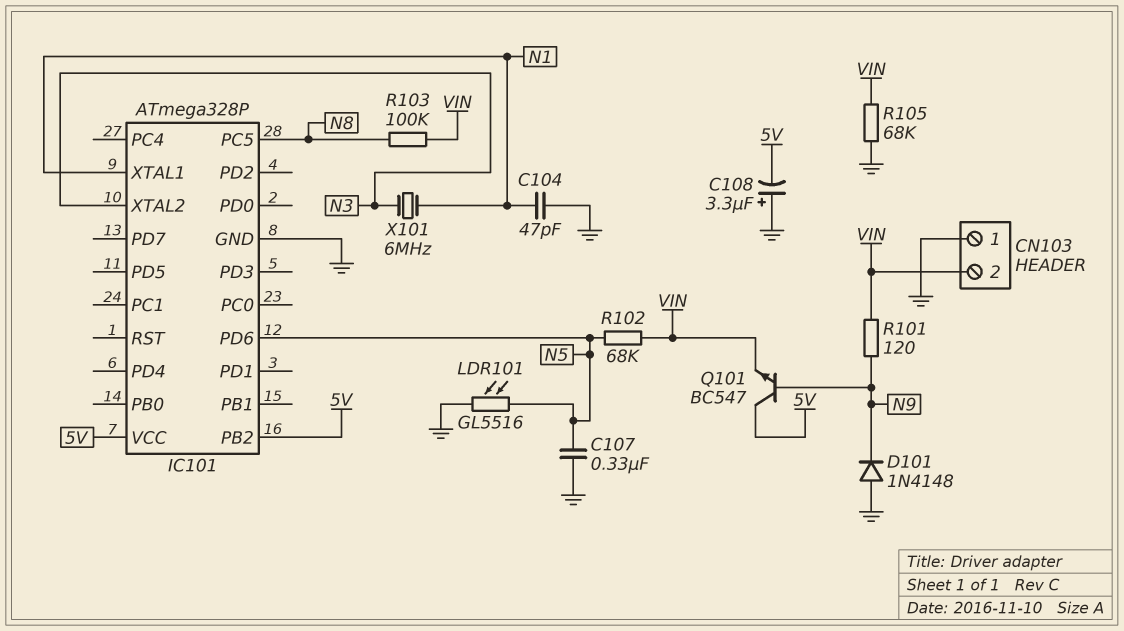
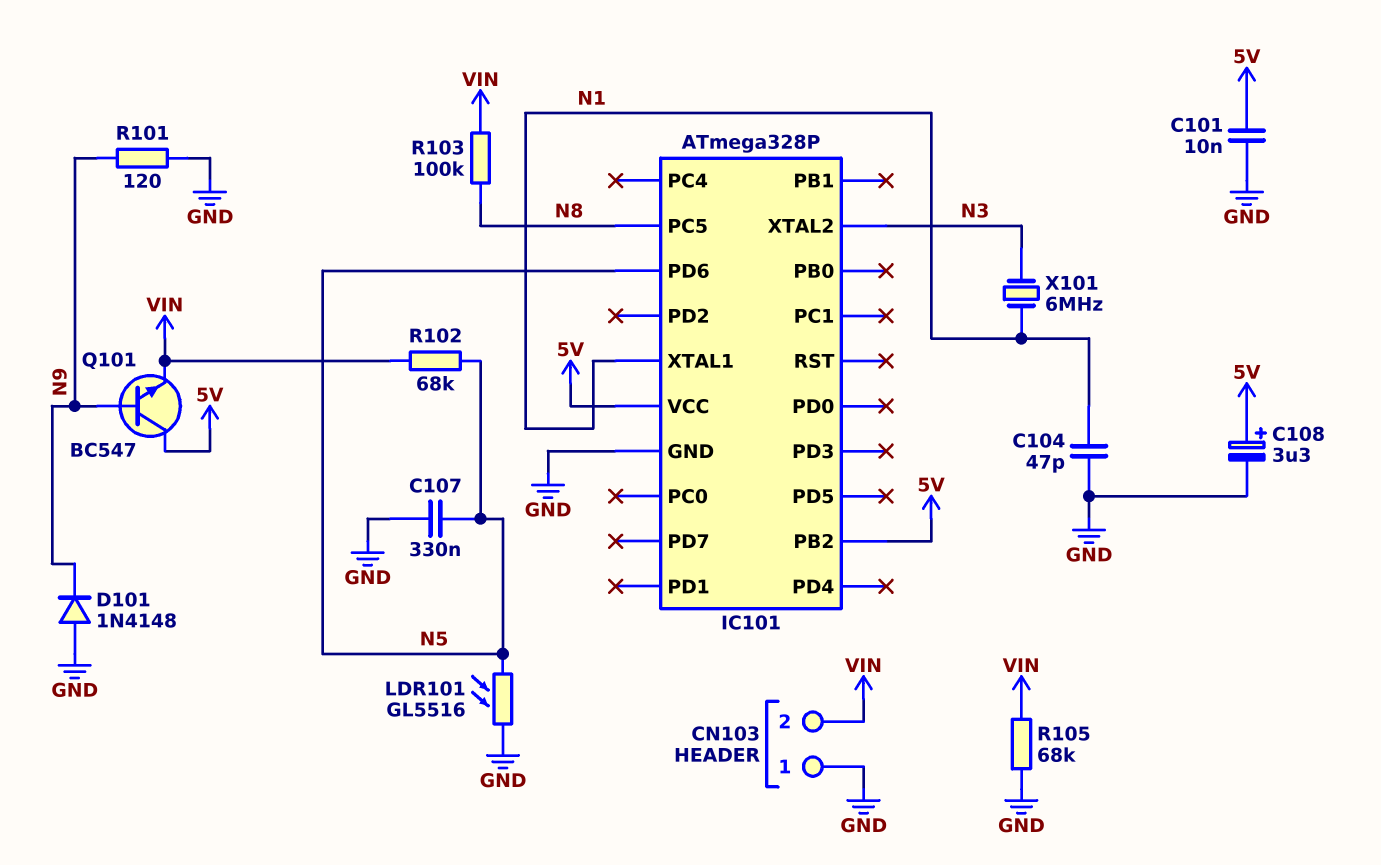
C101: none -> 10nF (5V, GND)
C108: 3.3uF (plus GND, minus 5V) -> 3.3uF (plus 5V, minus GND)
R101: 120 (N9, VIN) -> 120 (GND, N9)

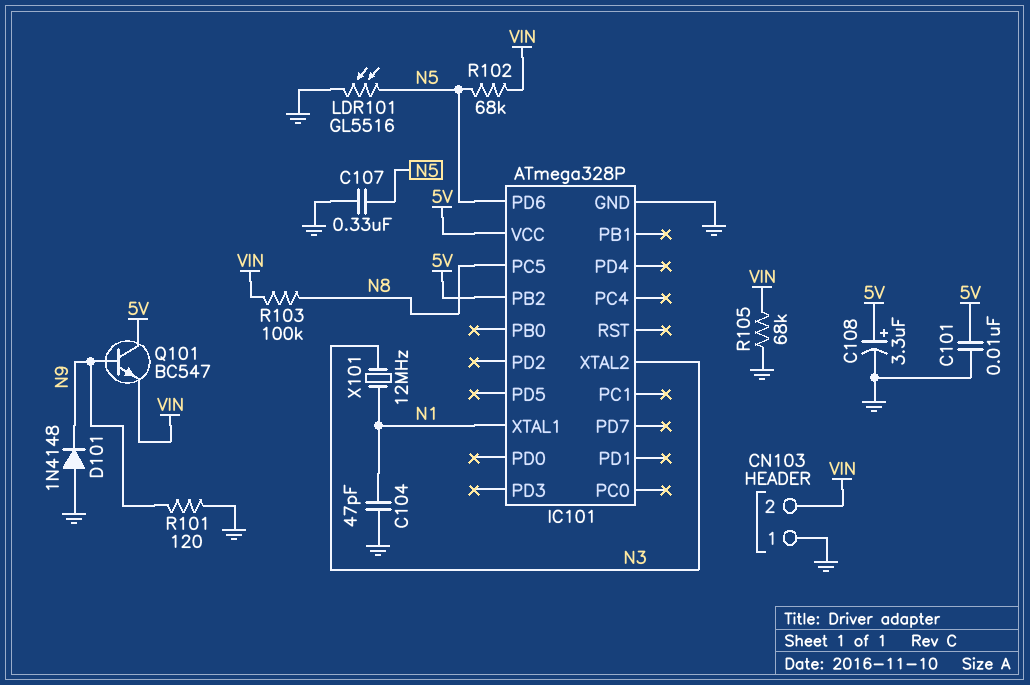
X101: 6MHz (N1, N3) -> 12MHz (N1, N3)

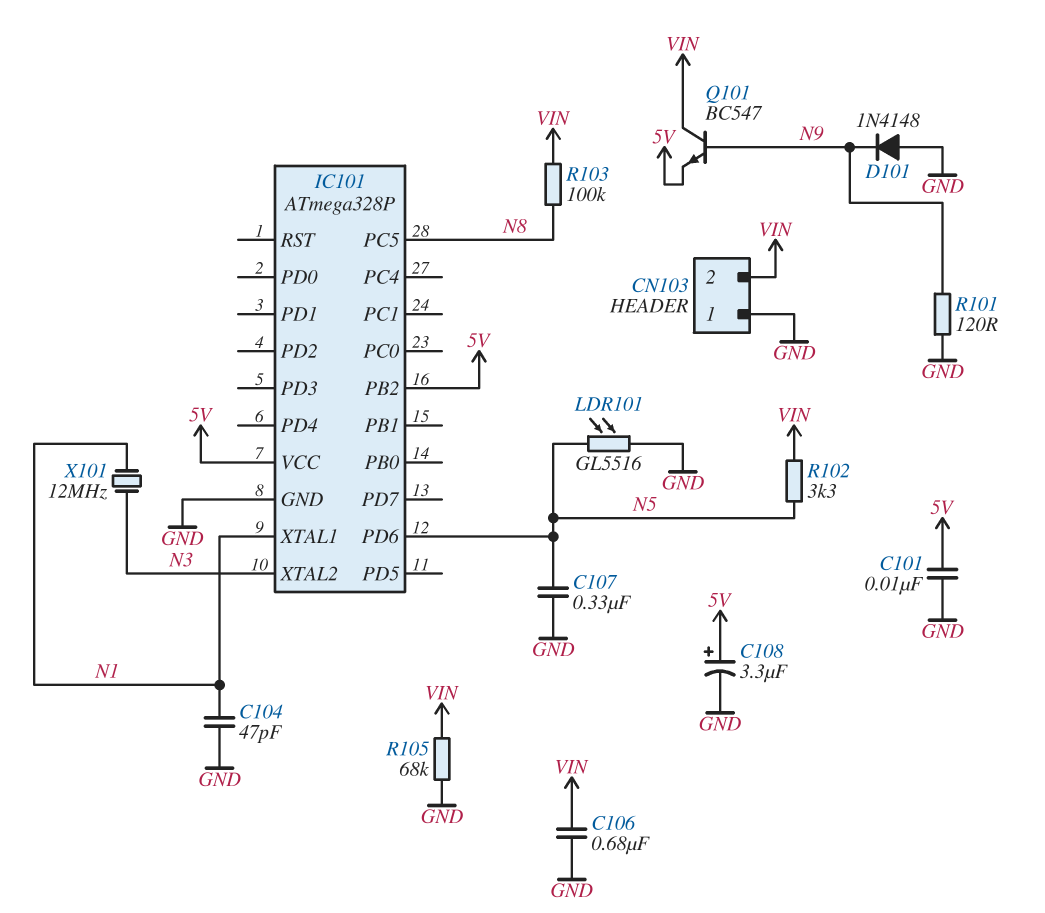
C106: none -> 680nF (GND, VIN)
Q101: NPN BC547 (B N9, C 5V, E VIN) -> NPN BC547 (B N9, C VIN, E 5V)
R102: 68k (N5, VIN) -> 3.3k (N5, VIN)

